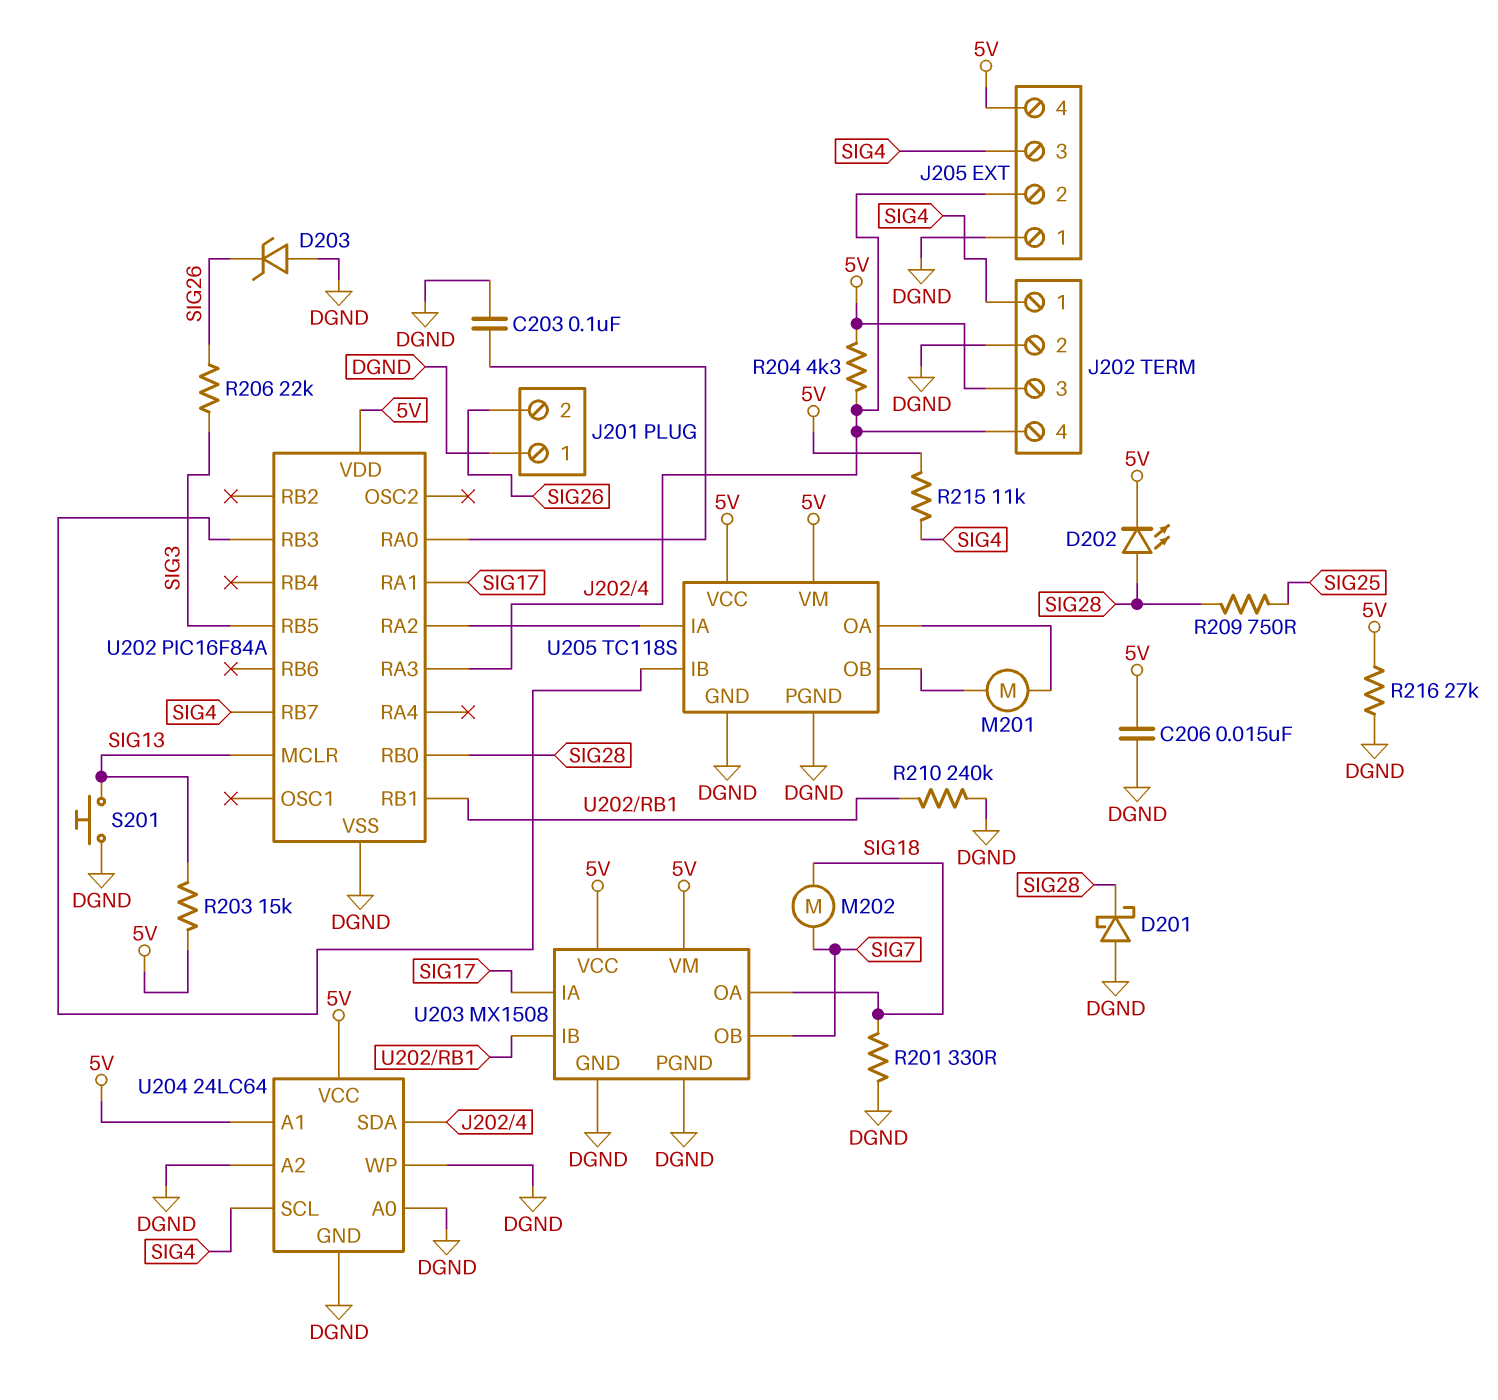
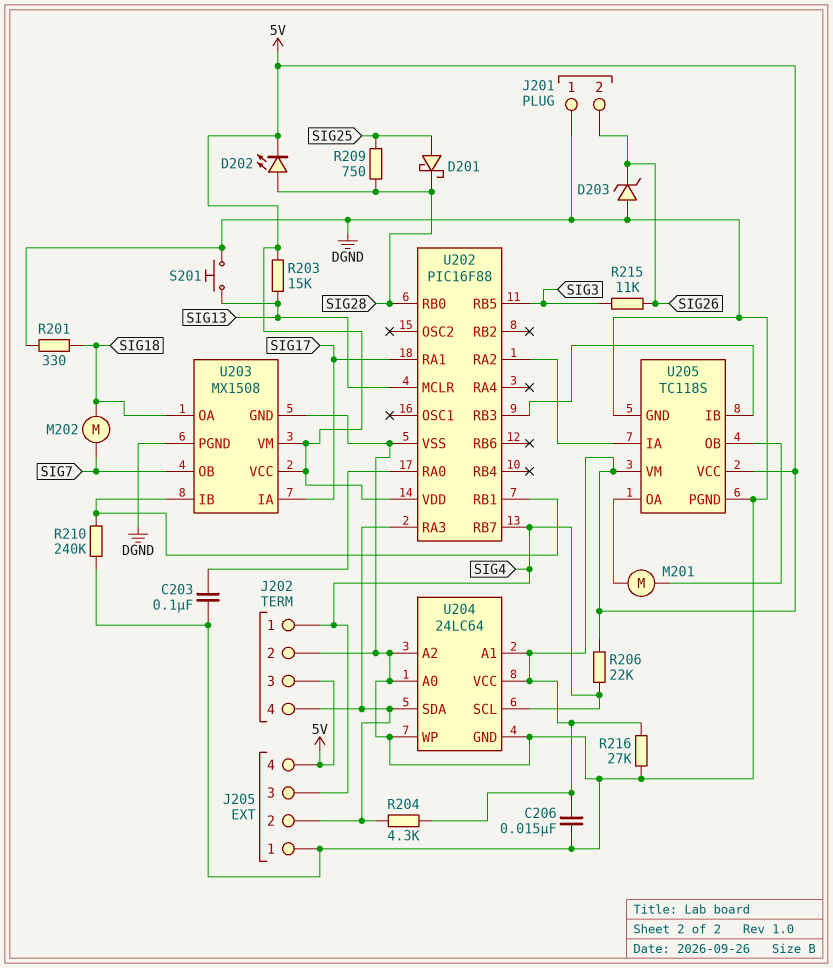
D201: schottky (A DGND, K SIG28) -> schottky (A SIG25, K SIG28)
R206: 22k (SIG3, SIG26) -> 22k (5V, SIG4)
R215: 11k (5V, SIG4) -> 11k (SIG3, SIG26)
U202: PIC16F84A -> PIC16F88

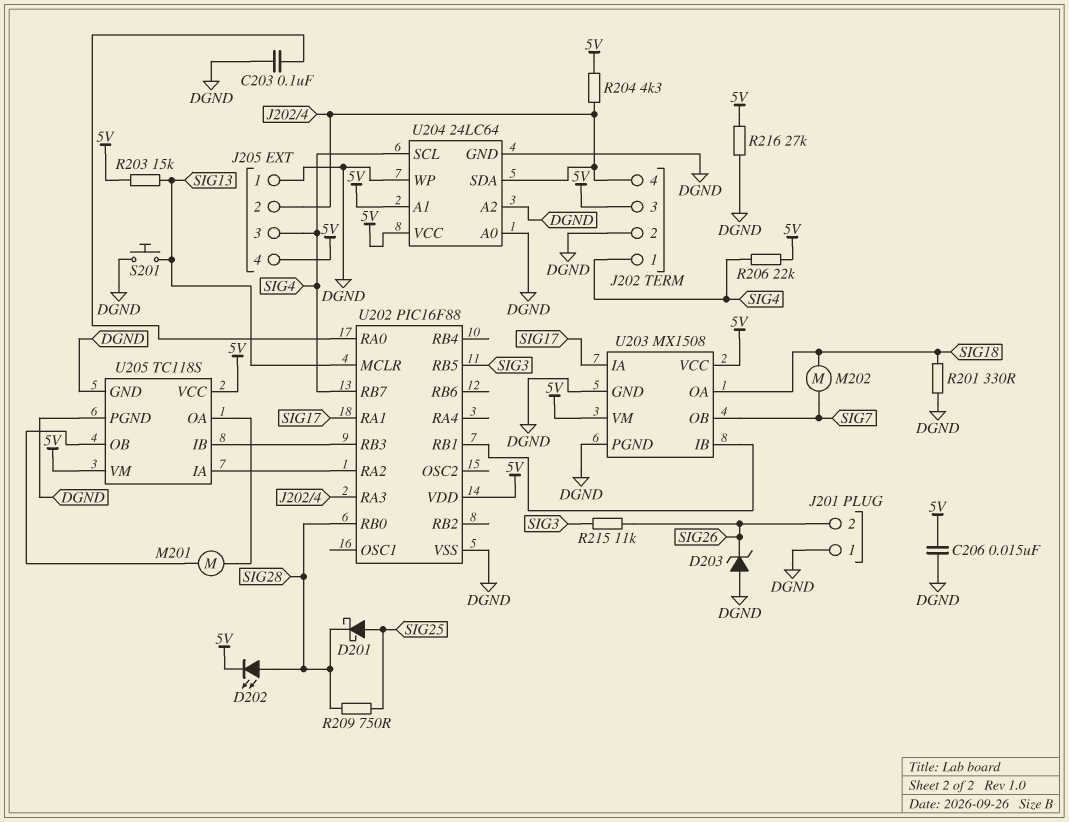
R210: 240k (DGND, U202/RB1) -> none

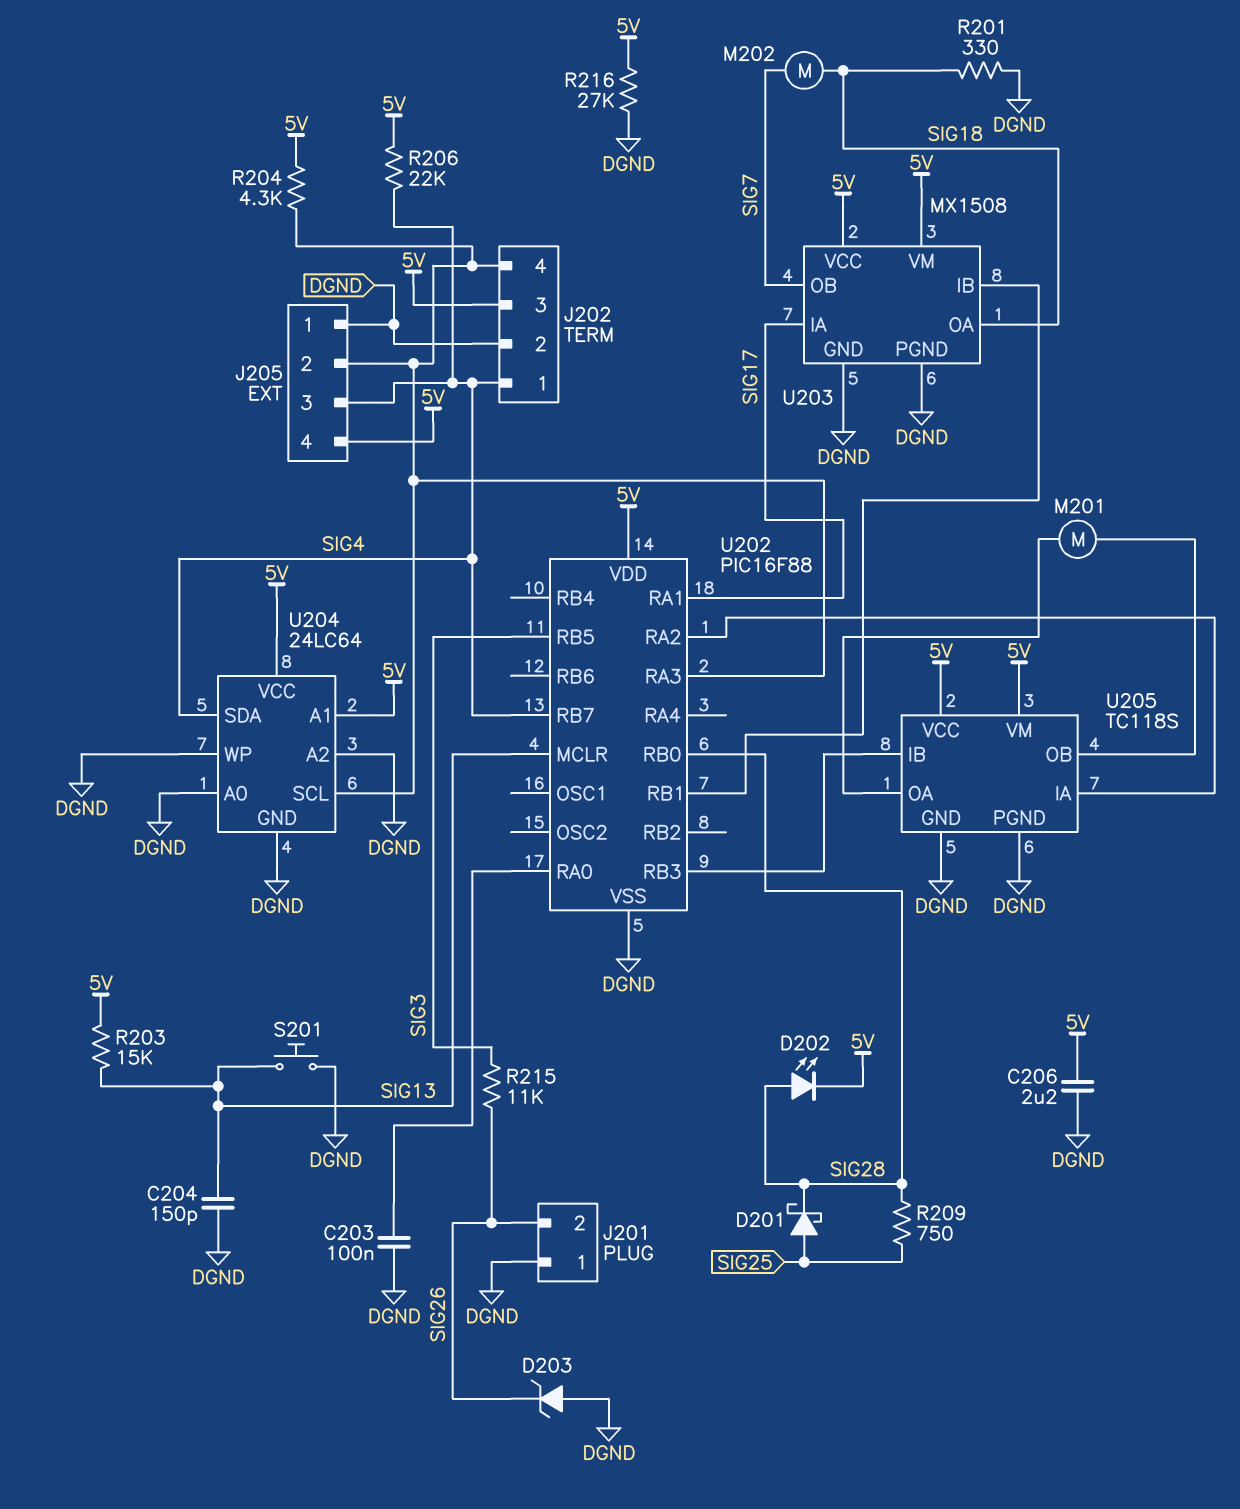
C204: none -> 150pF (DGND, SIG13)
C206: 15nF (5V, DGND) -> 2.2uF (5V, DGND)
U204 pin SCL: SIG4 -> J202/4
U204 pin SDA: J202/4 -> SIG4

